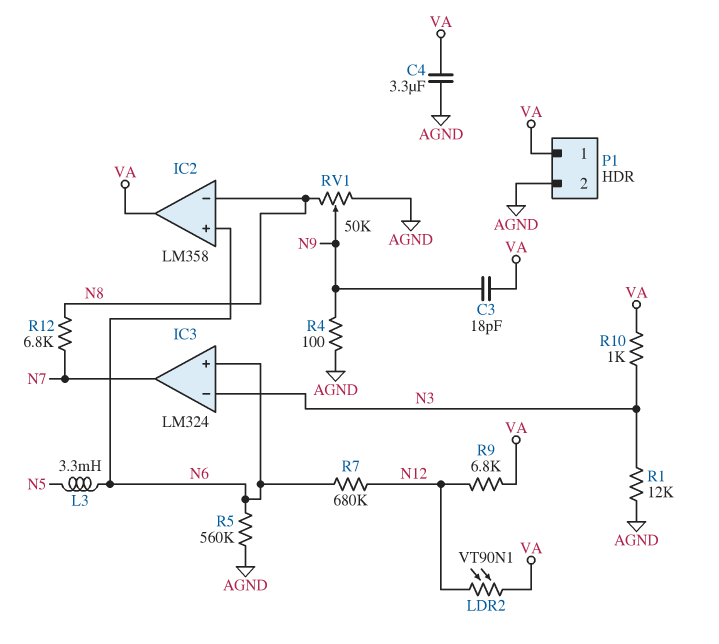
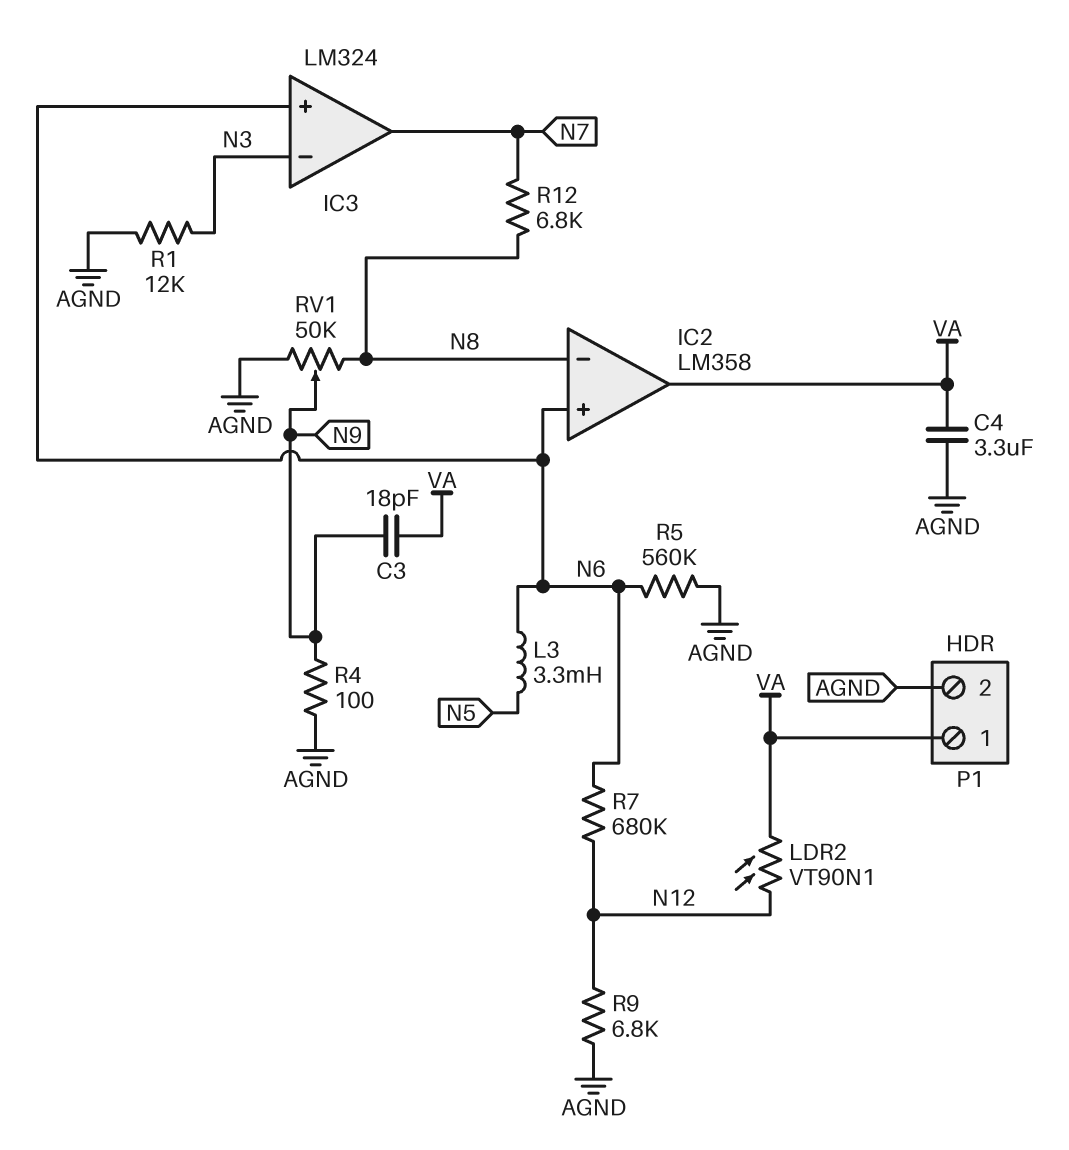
R9: 6.8k (N12, VA) -> 6.8k (AGND, N12)
R10: 1k (N3, VA) -> none

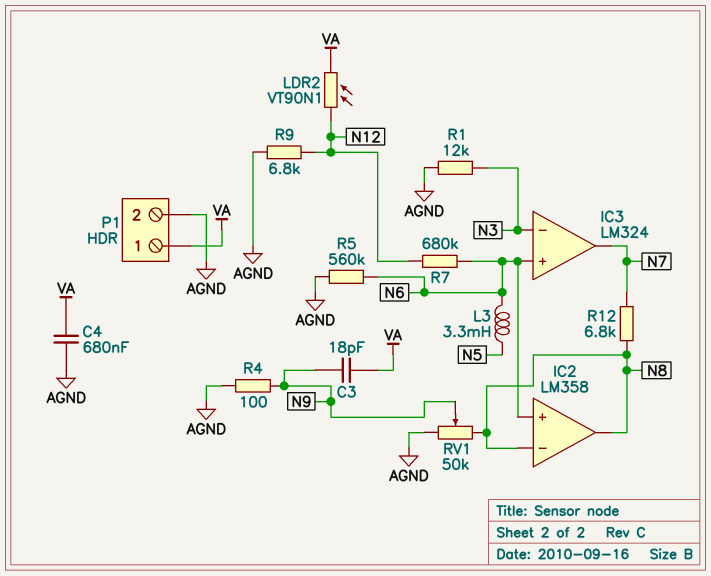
C4: 3.3uF (AGND, VA) -> 680nF (AGND, VA)
IC2 pin out: VA -> N8

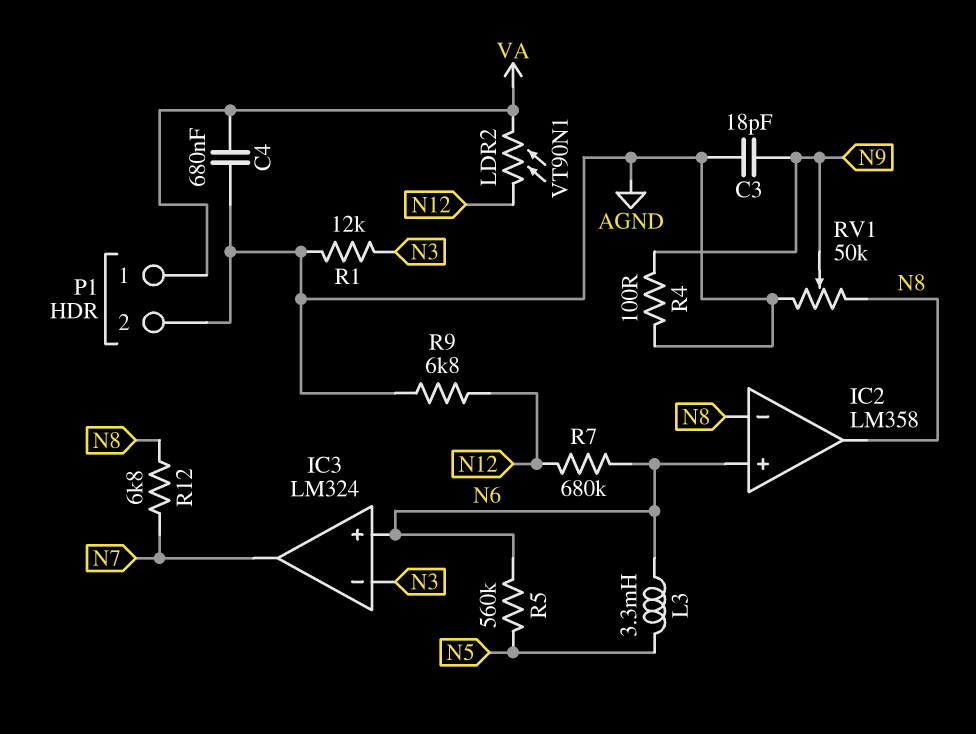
C3: 18pF (N9, VA) -> 18pF (AGND, N9)
R5: 560k (AGND, N6) -> 560k (N5, N6)

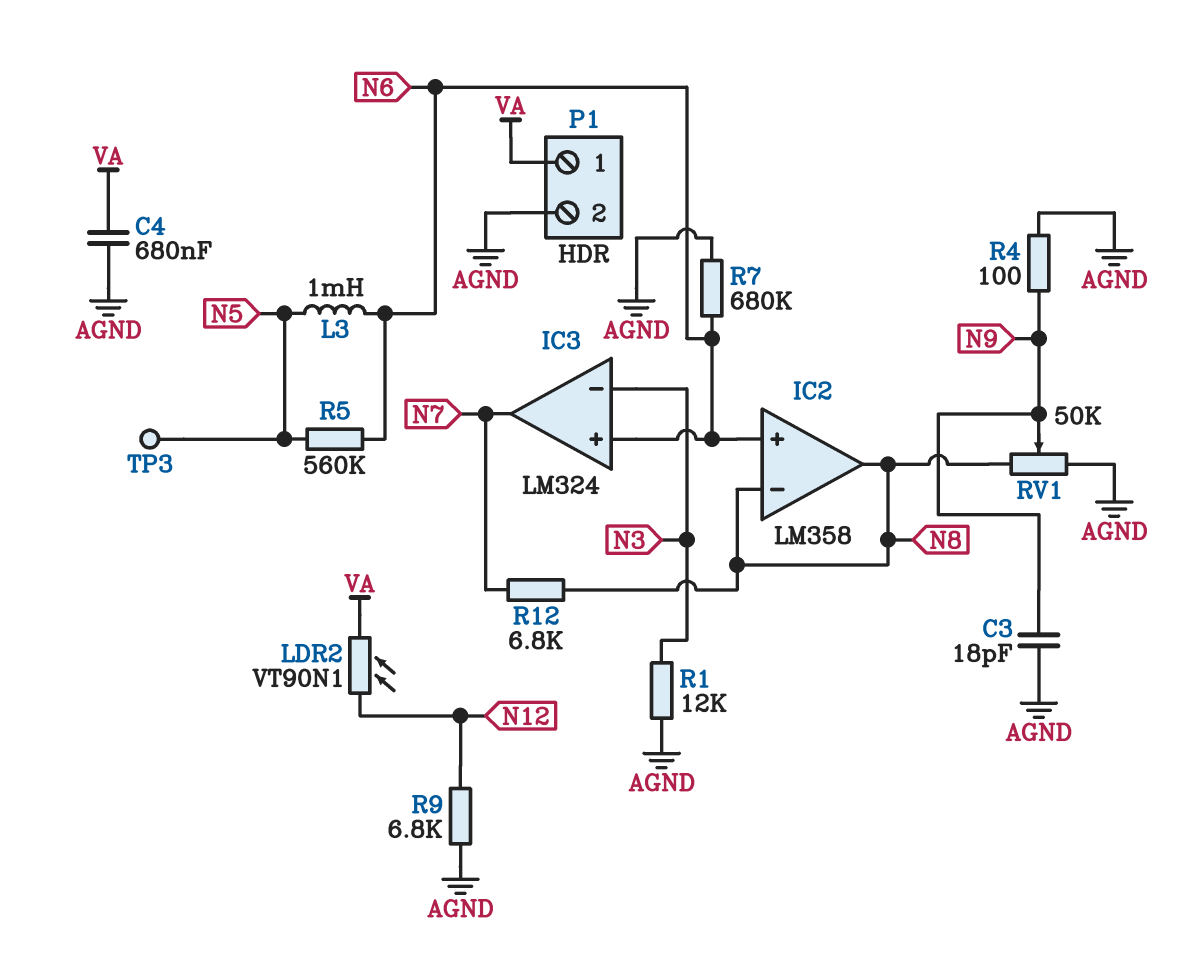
L3: 3.3mH (N5, N6) -> 1mH (N5, N6)
R7: 680k (N6, N12) -> 680k (AGND, N6)
TP3: none -> test point (N5)

